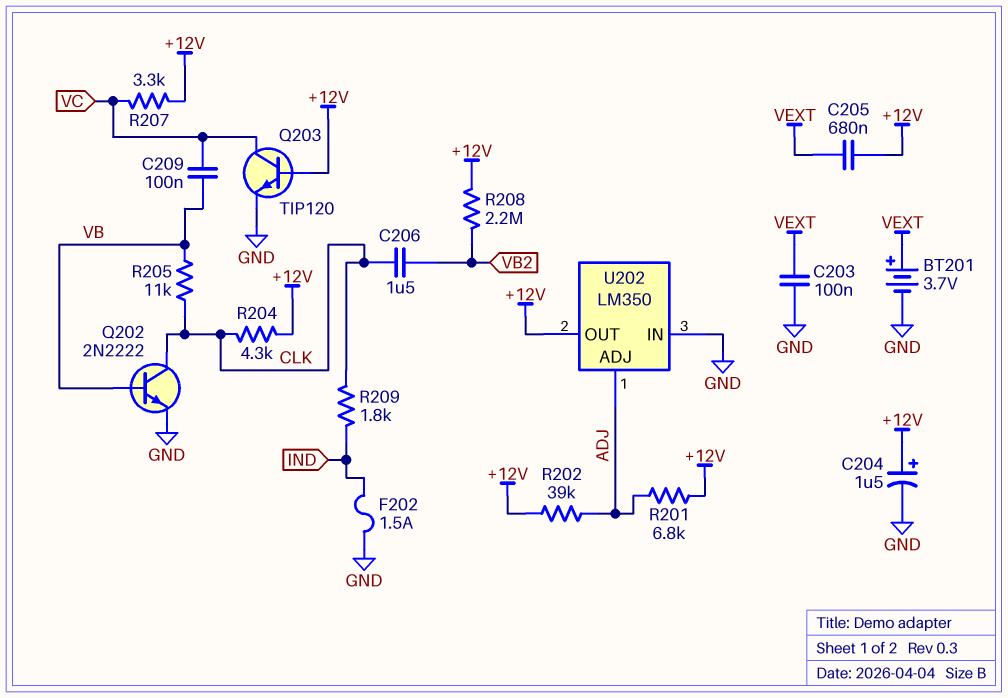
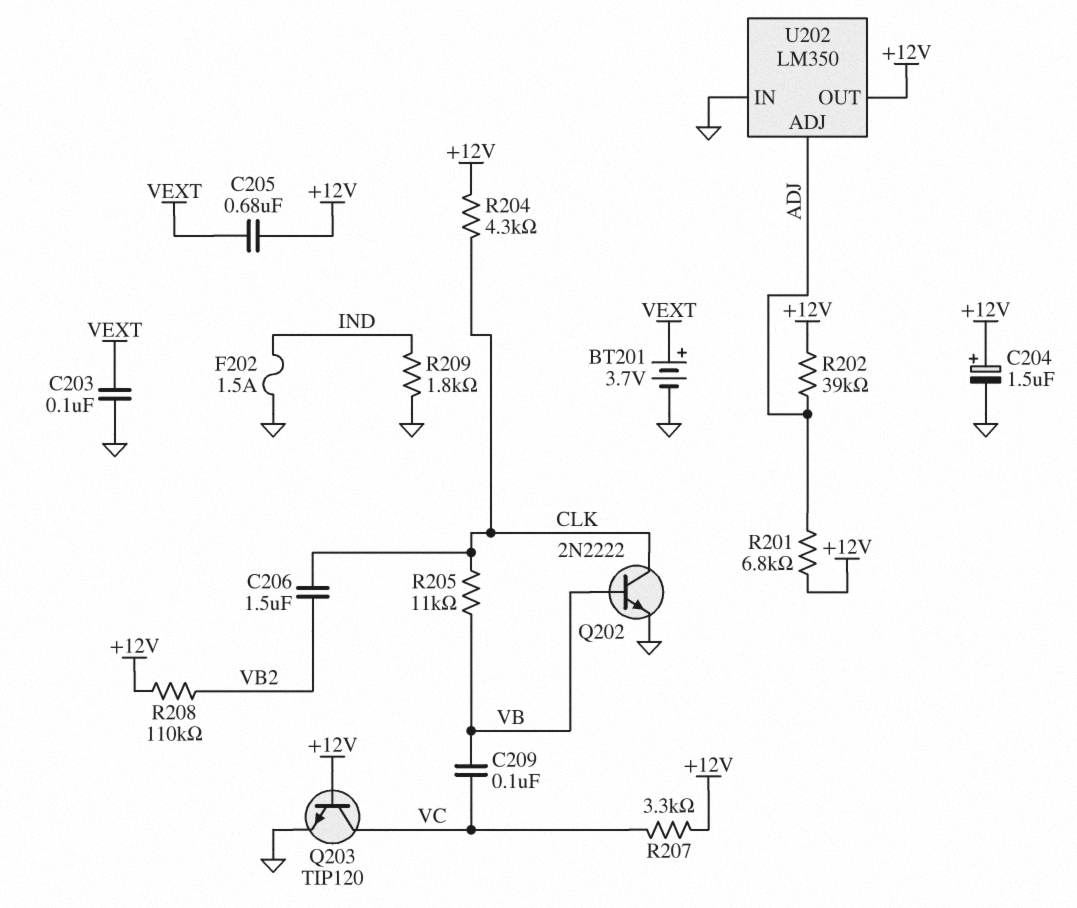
R208: 2.2M (+12V, VB2) -> 110k (+12V, VB2)
R209: 1.8k (CLK, IND) -> 1.8k (GND, IND)

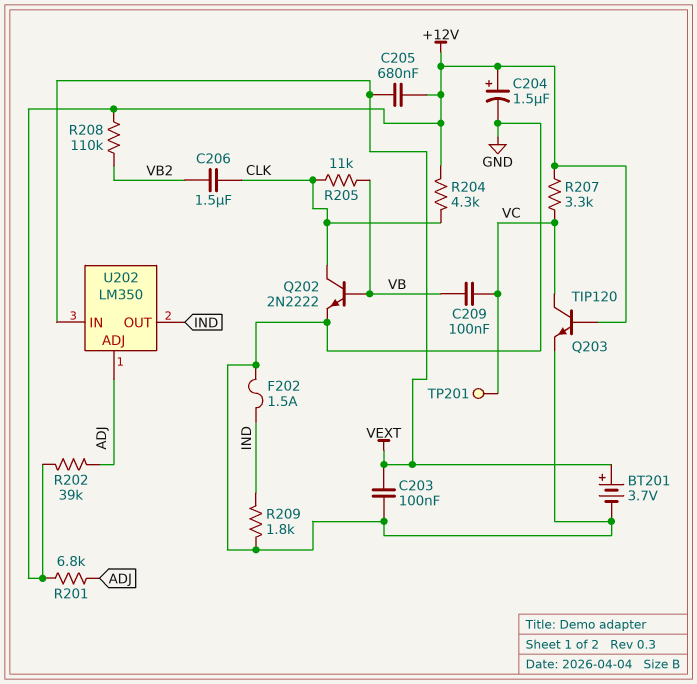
TP201: none -> test point (VC)
U202 pin IN: GND -> VEXT
U202 pin OUT: +12V -> IND

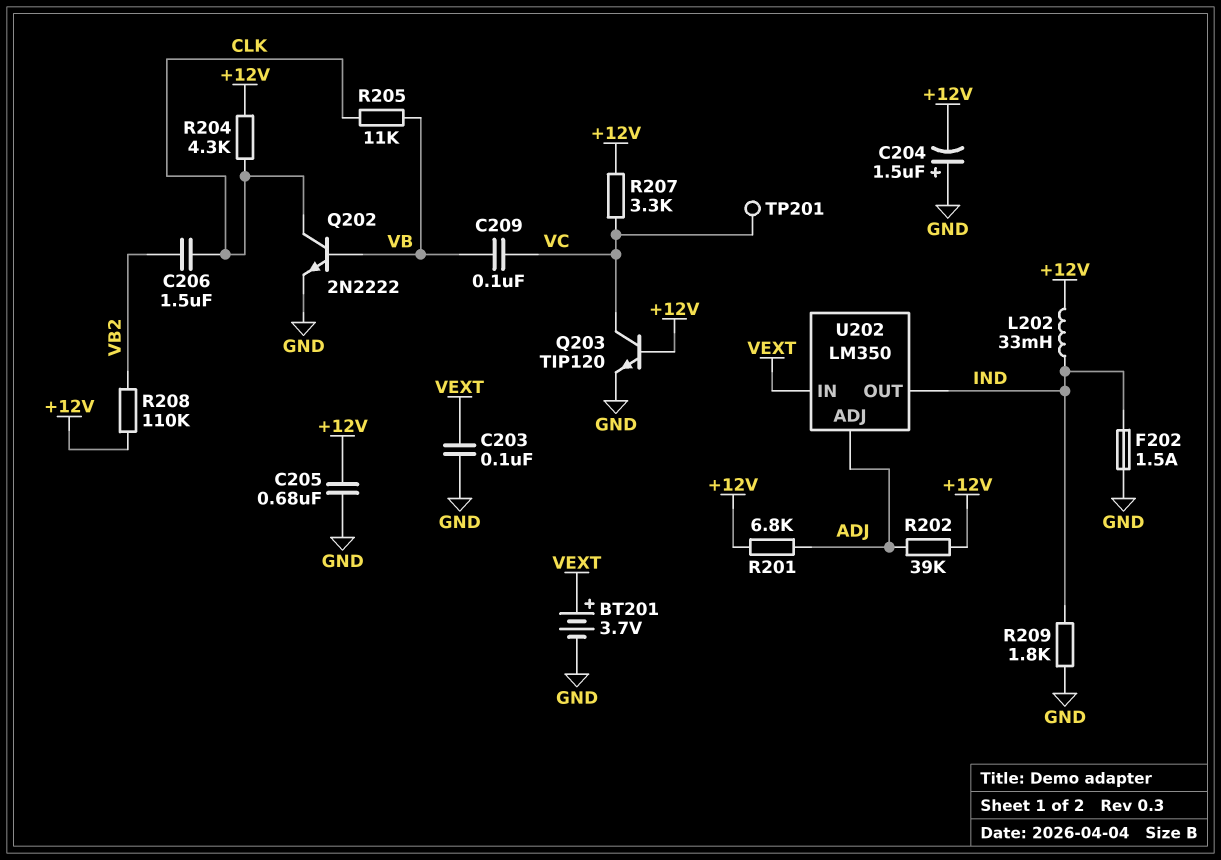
C204: 1.5uF (plus +12V, minus GND) -> 1.5uF (plus GND, minus +12V)
C205: 680nF (+12V, VEXT) -> 680nF (+12V, GND)
L202: none -> 33mH (+12V, IND)

